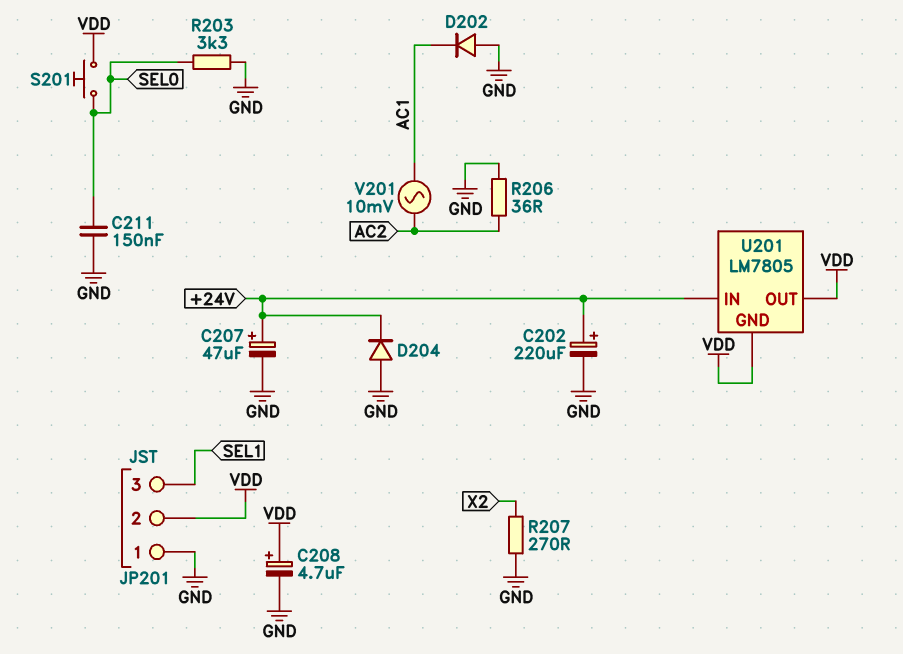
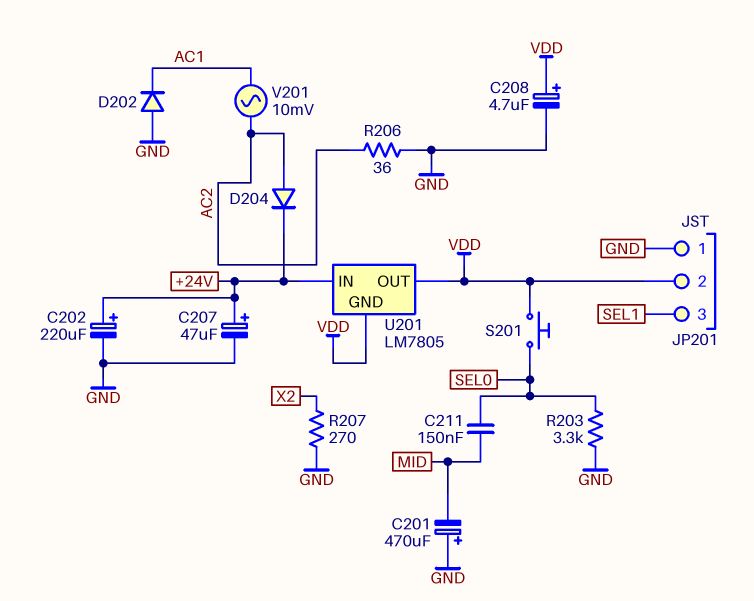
C201: none -> 470uF (plus GND, minus MID)
C211: 150nF (GND, SEL0) -> 150nF (MID, SEL0)
D204: diode (A GND, K +24V) -> diode (A AC2, K +24V)

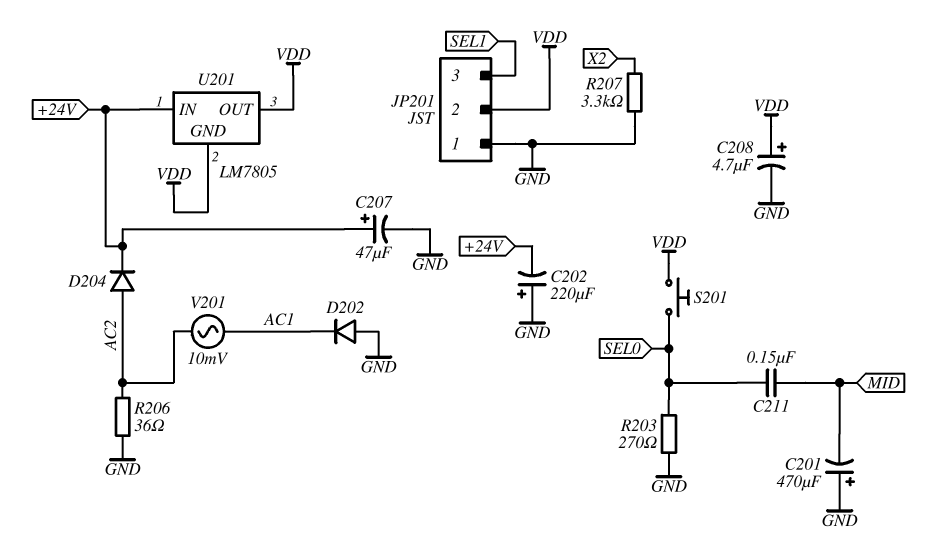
C202: 220uF (plus +24V, minus GND) -> 220uF (plus GND, minus +24V)
R203: 3.3k (GND, SEL0) -> 270 (GND, SEL0)
R207: 270 (GND, X2) -> 3.3k (GND, X2)

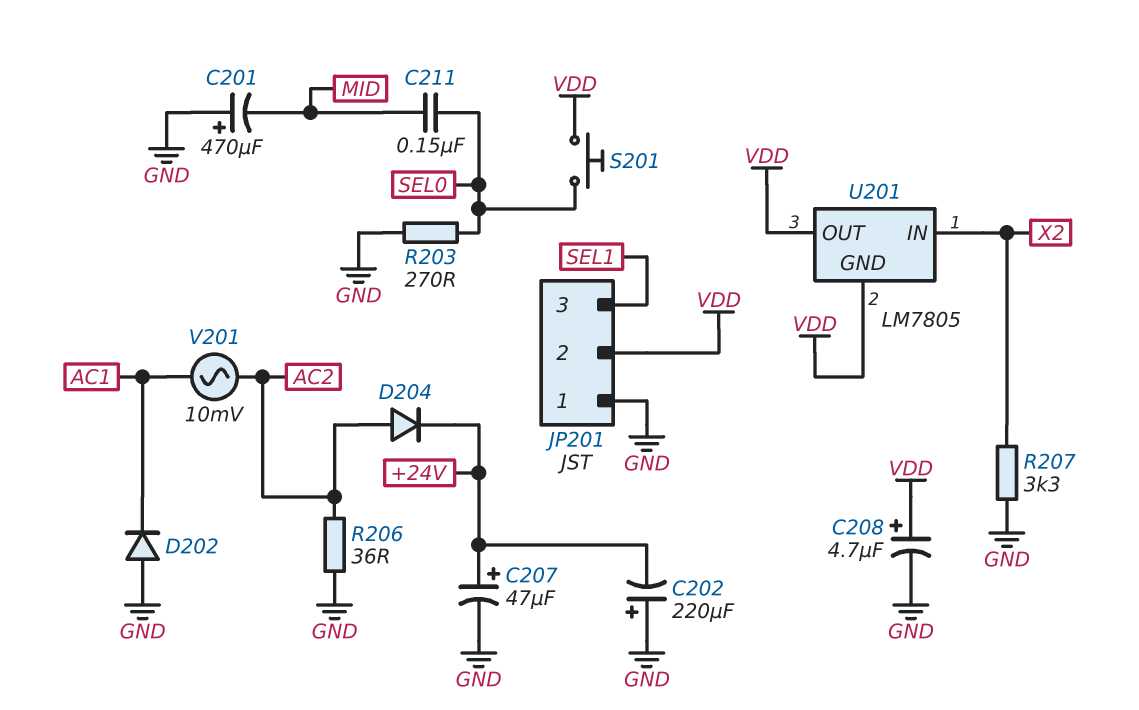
U201 pin IN: +24V -> X2

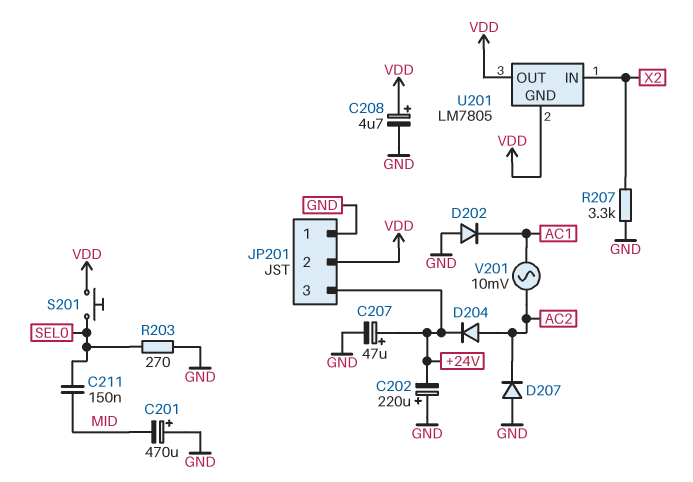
D207: none -> diode (A GND, K AC2)
JP201 pin 3: SEL1 -> +24V
R206: 36 (AC2, GND) -> none

